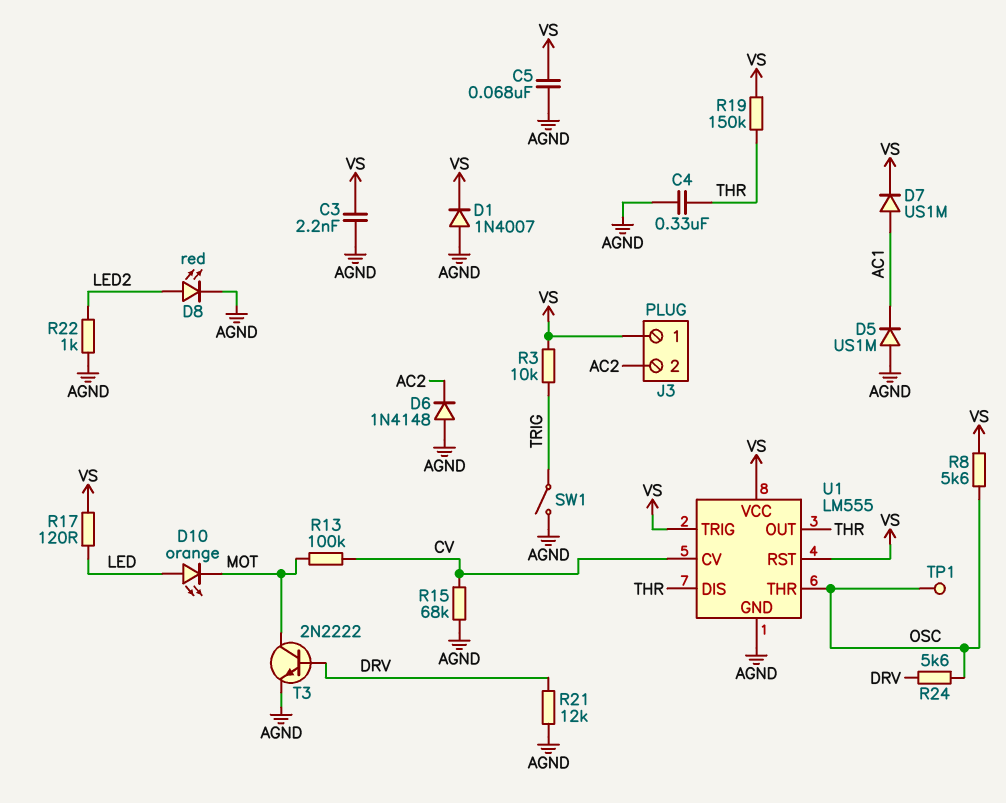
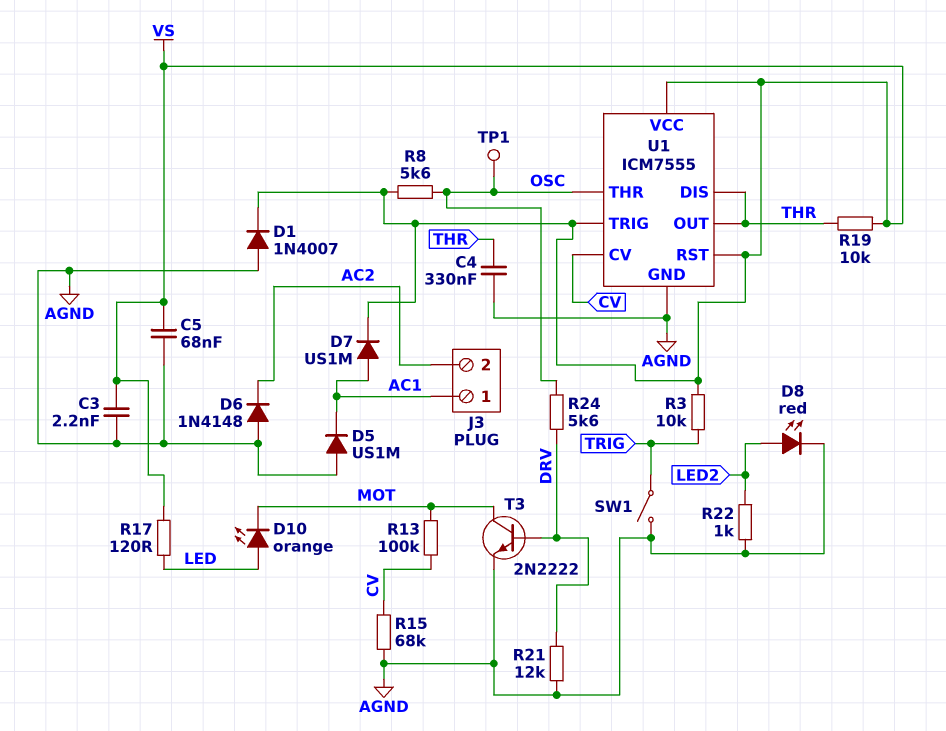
J3 pin 1: VS -> AC1
R19: 150k (THR, VS) -> 10k (THR, VS)
U1: LM555 -> ICM7555

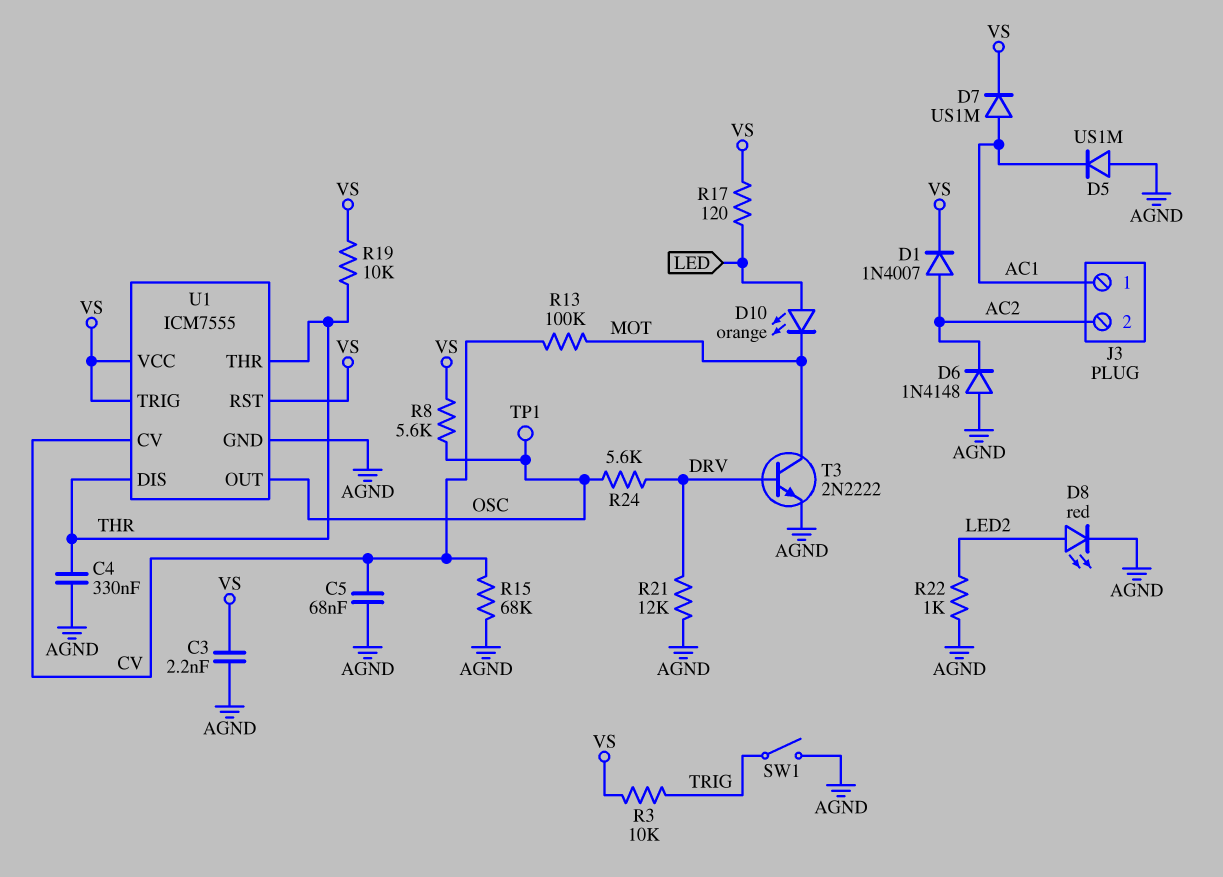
C5: 68nF (AGND, VS) -> 68nF (AGND, CV)
D1: diode 1N4007 (A AGND, K VS) -> diode 1N4007 (A AC2, K VS)
U1 pin OUT: THR -> OSC
U1 pin THR: OSC -> THR

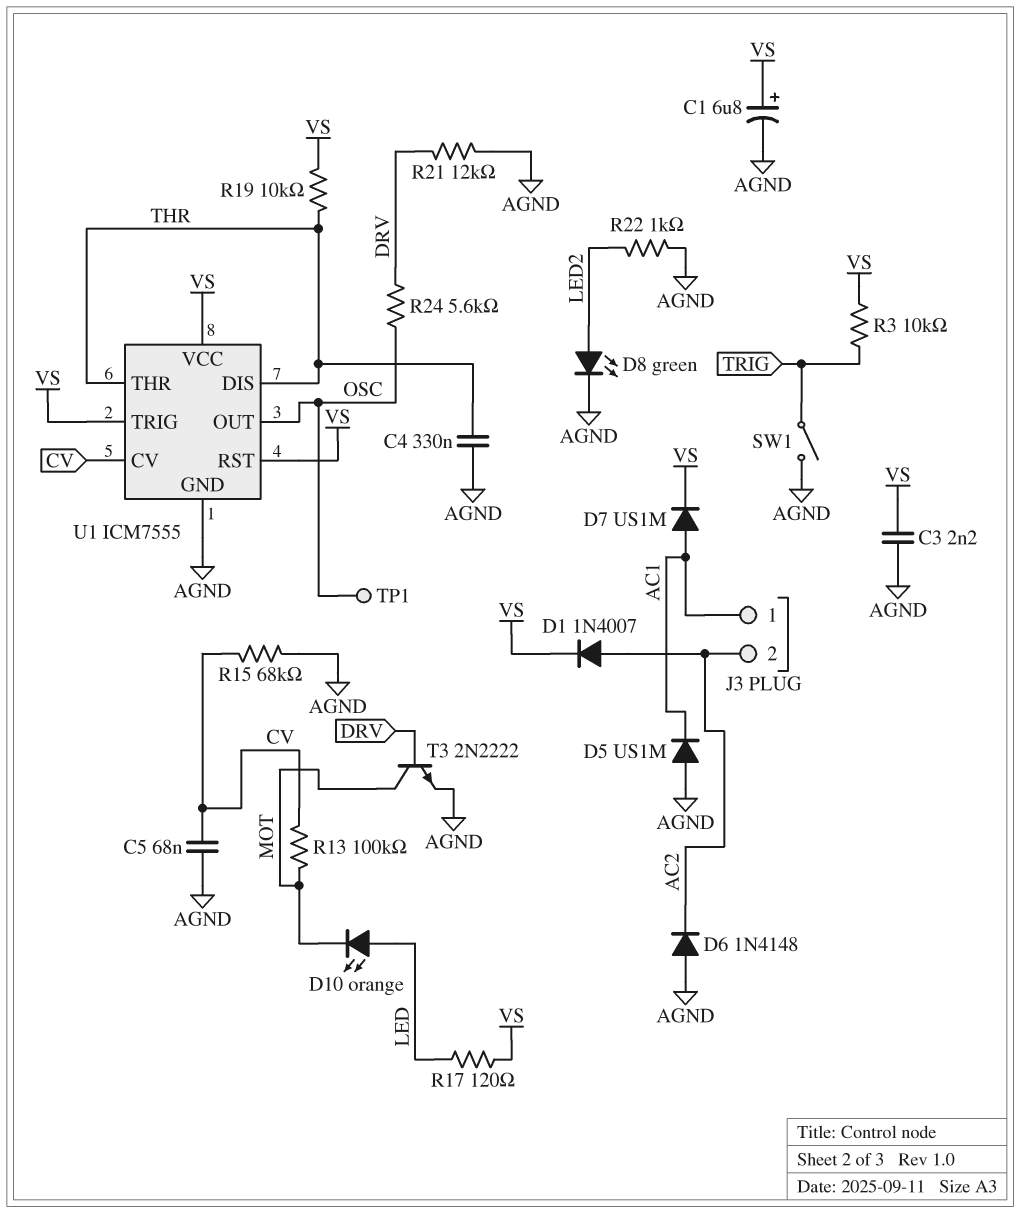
C1: none -> 6.8uF (plus VS, minus AGND)
D8: LED red (A LED2, K AGND) -> LED green (A LED2, K AGND)
R8: 5.6k (OSC, VS) -> none

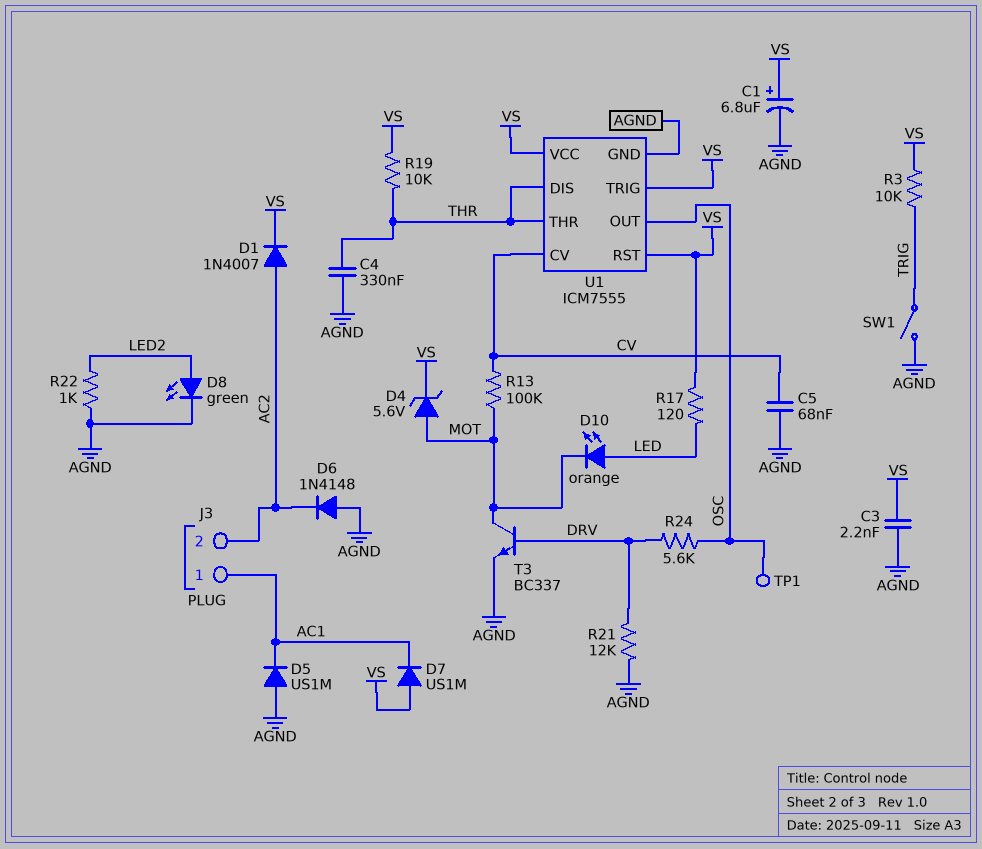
D4: none -> zener 5.6V (A MOT, K VS)
D7: diode US1M (A AC1, K VS) -> diode US1M (A VS, K AC1)
R15: 68k (AGND, CV) -> none
T3: NPN 2N2222 (B DRV, C MOT, E AGND) -> NPN BC337 (B DRV, C MOT, E AGND)

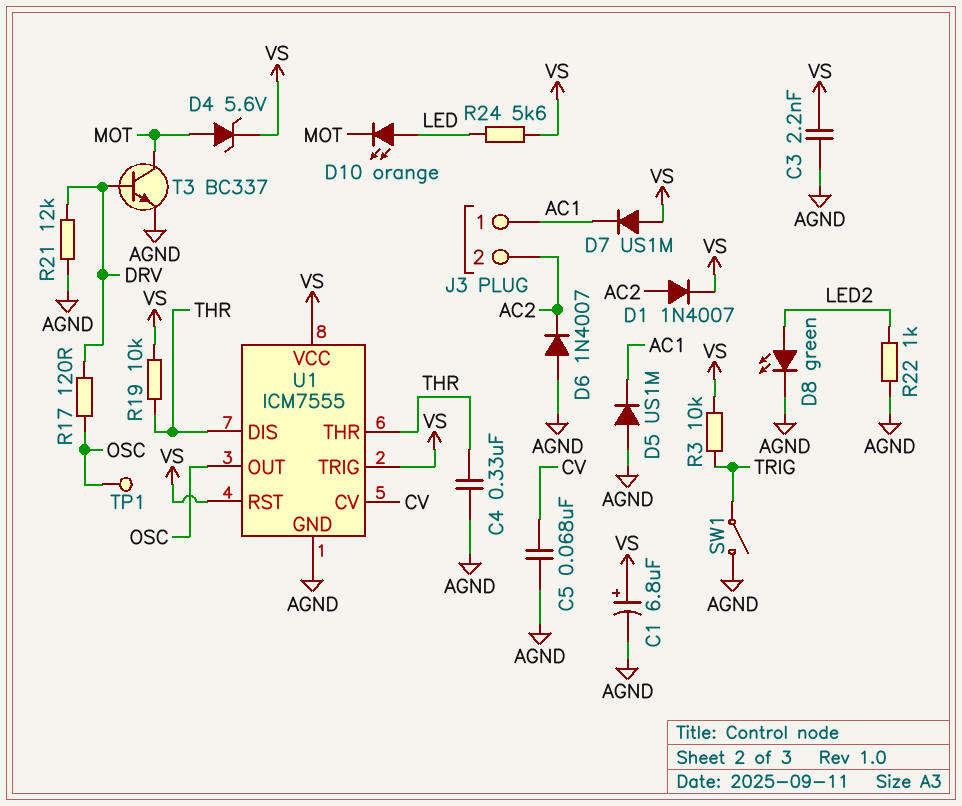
D6: diode 1N4148 (A AGND, K AC2) -> diode 1N4007 (A AGND, K AC2)
R13: 100k (CV, MOT) -> none
R17: 120 (LED, VS) -> 120 (DRV, OSC)
R24: 5.6k (DRV, OSC) -> 5.6k (LED, VS)

